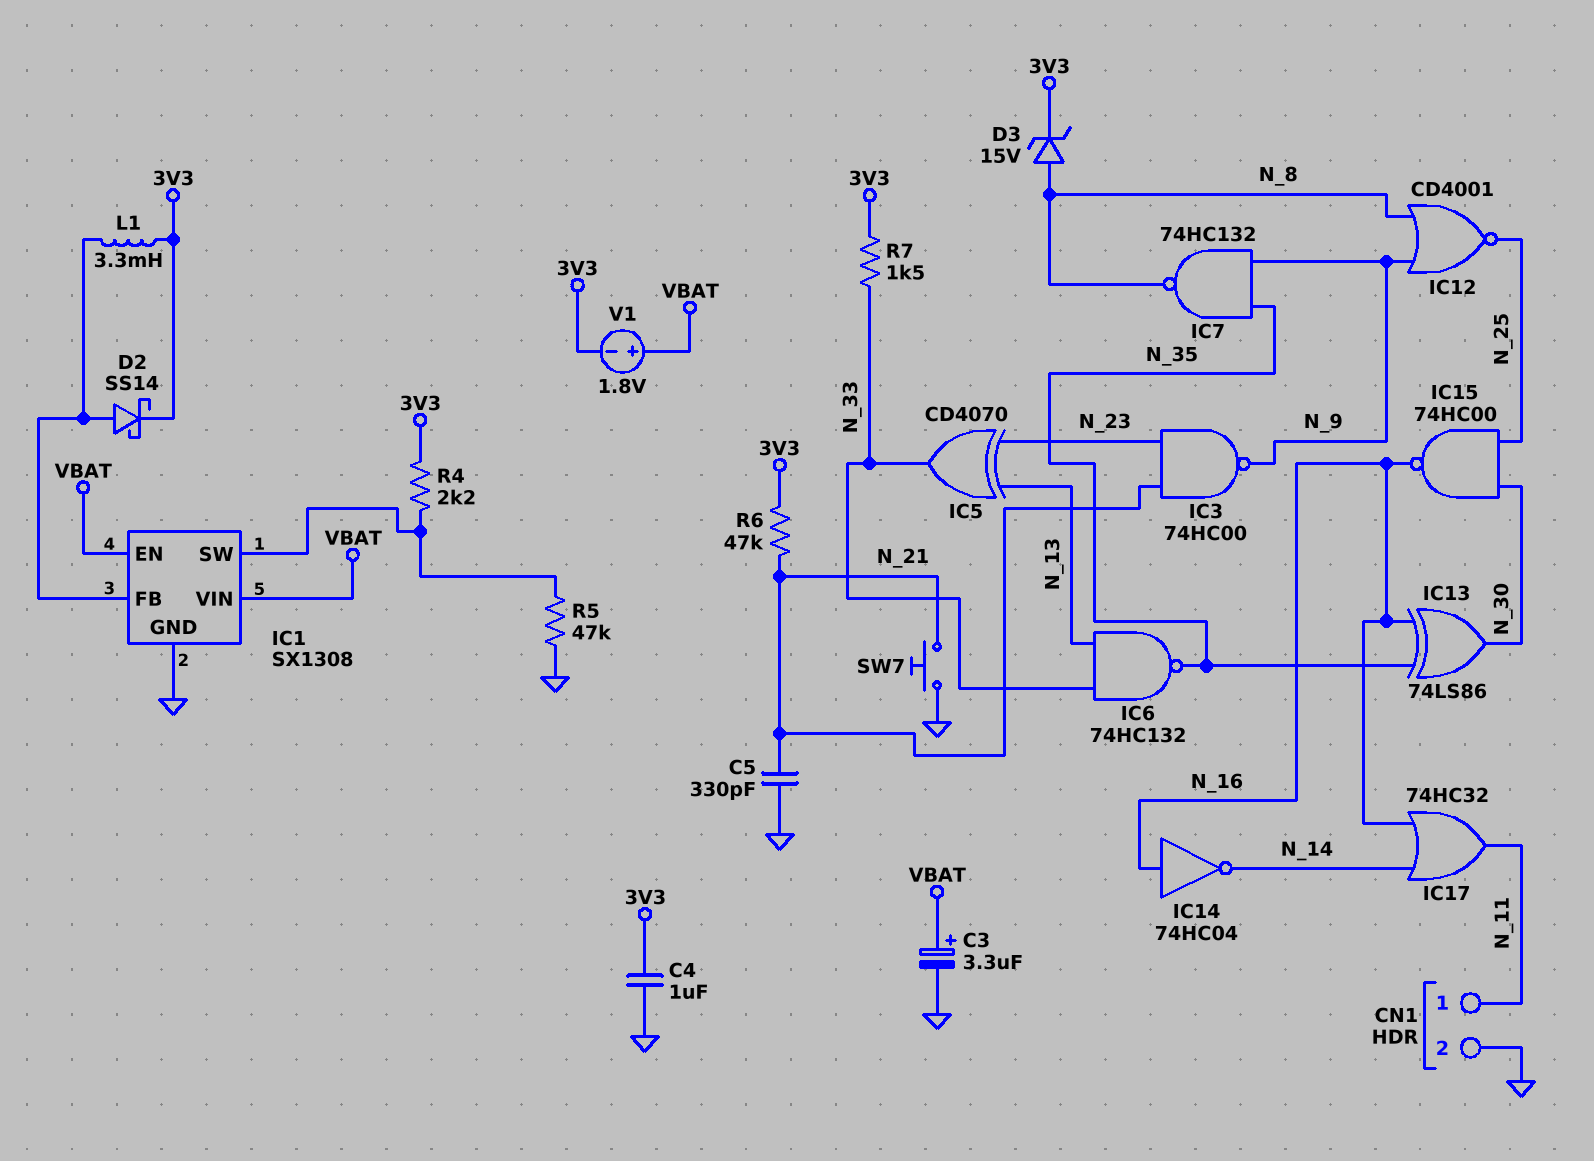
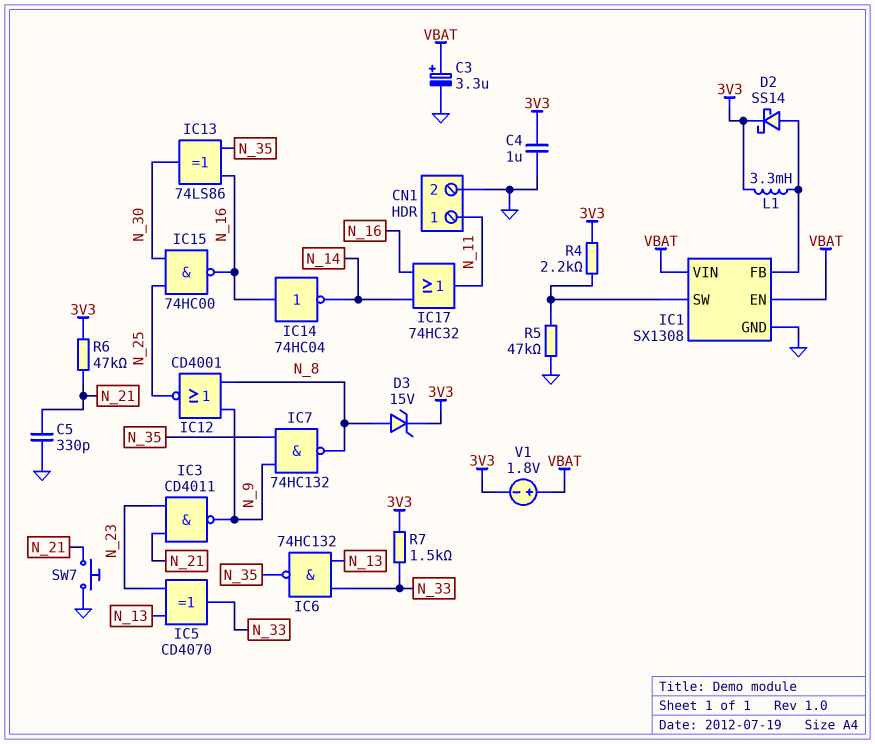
IC3: NAND 74HC00 (in N_21, in N_23, out N_9) -> NAND CD4011 (in N_21, in N_23, out N_9)

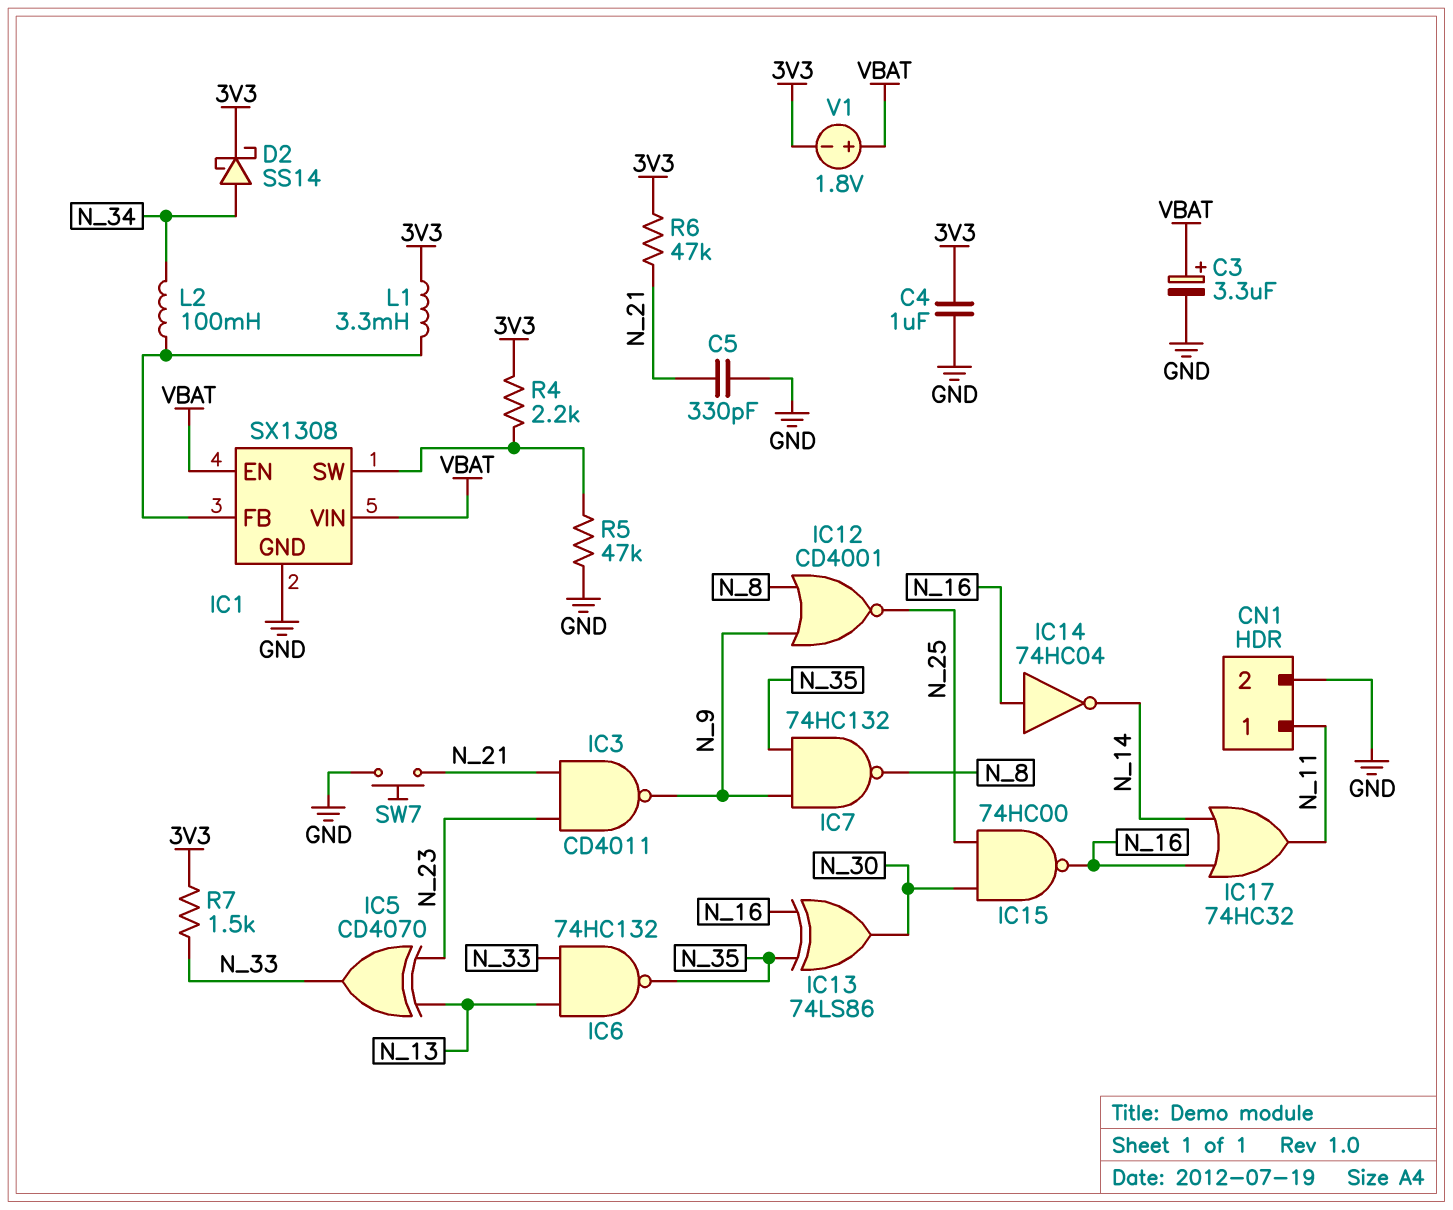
D2: schottky SS14 (A IC1/FB, K 3V3) -> schottky SS14 (A N_34, K 3V3)
D3: zener 15V (A N_8, K 3V3) -> none
L2: none -> 100mH (IC1/FB, N_34)

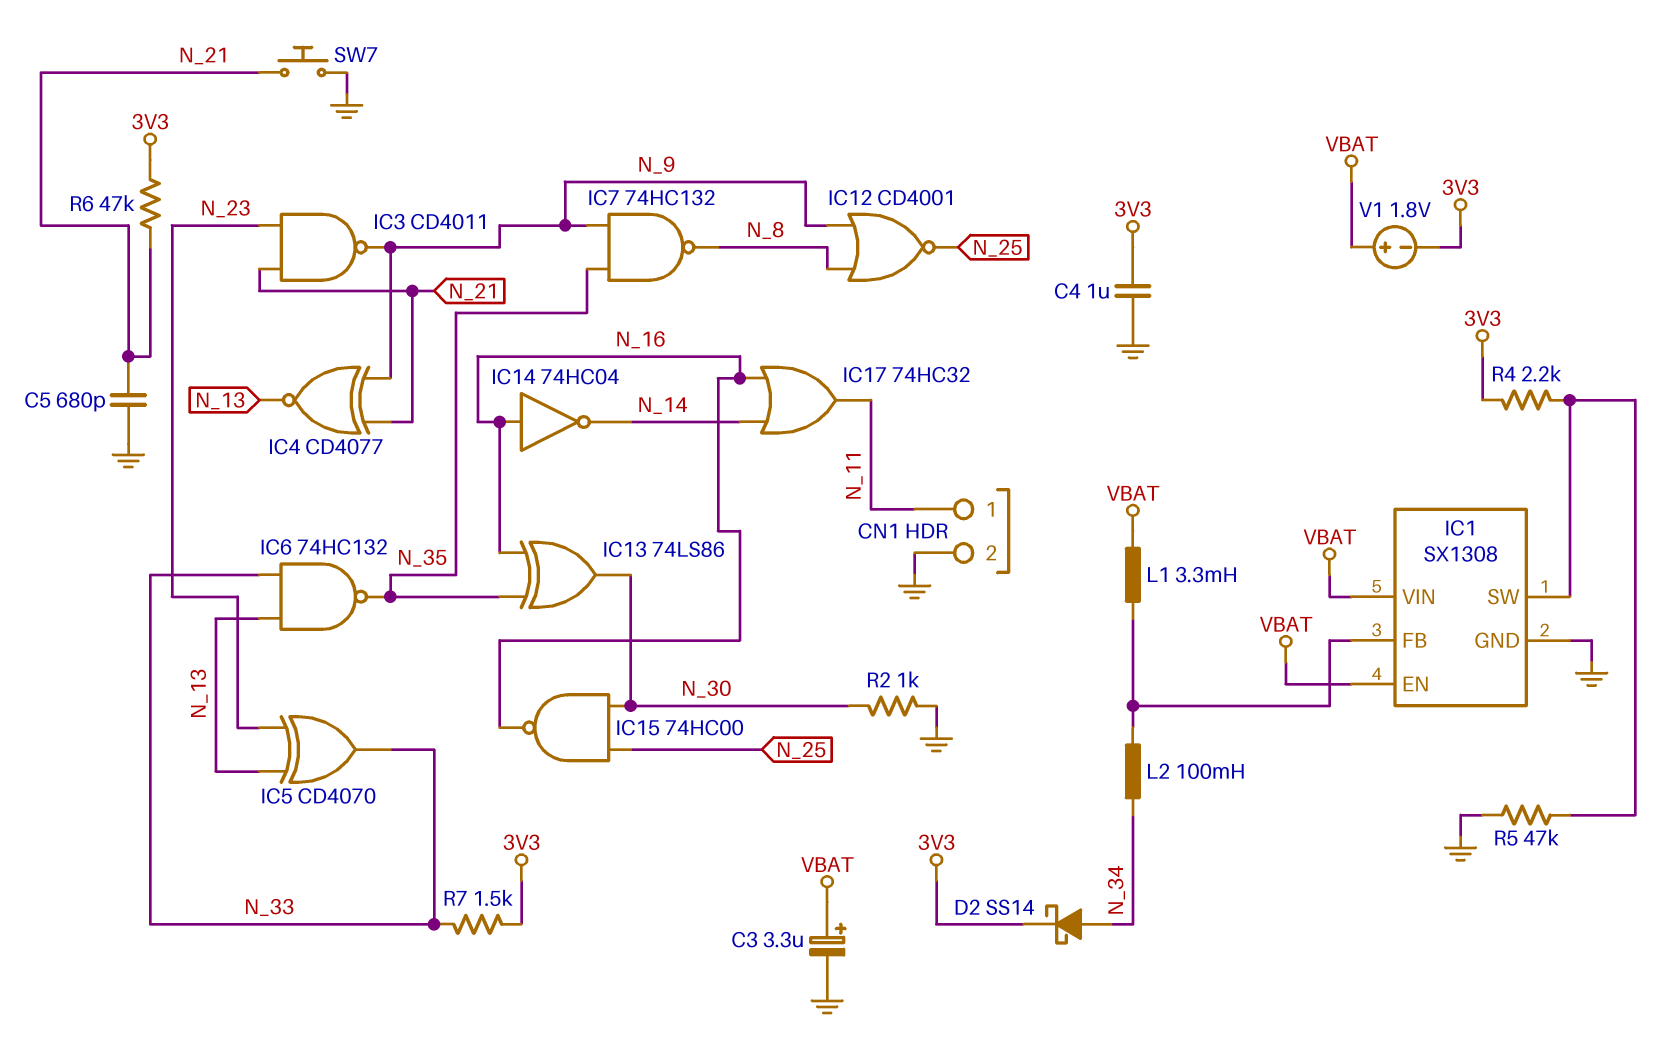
C5: 330pF (GND, N_21) -> 680pF (GND, N_21)
IC4: none -> XNOR CD4077 (in N_9, in N_21, out N_13)
L1: 3.3mH (3V3, IC1/FB) -> 3.3mH (IC1/FB, VBAT)
R2: none -> 1k (GND, N_30)

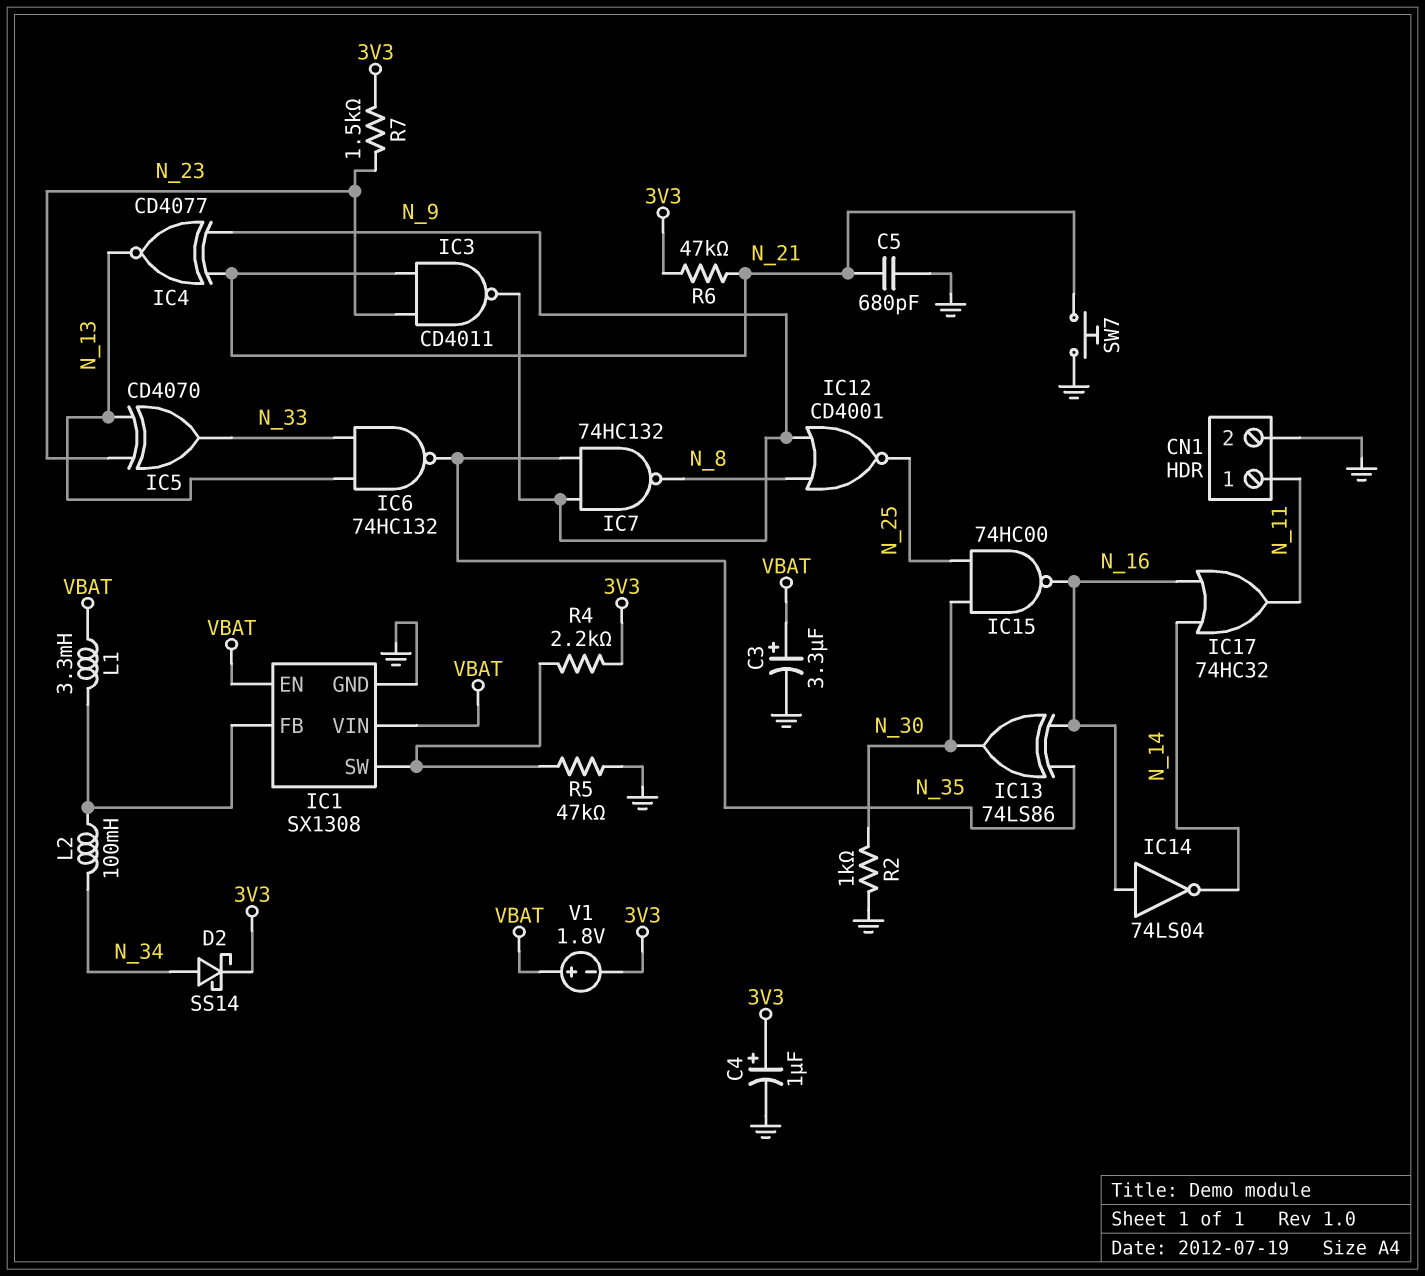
C4: 1uF (3V3, GND) -> 1uF (plus 3V3, minus GND)
IC14: NOT 74HC04 (in N_16, out N_14) -> NOT 74LS04 (in N_16, out N_14)
R7: 1.5k (3V3, N_33) -> 1.5k (3V3, N_23)

